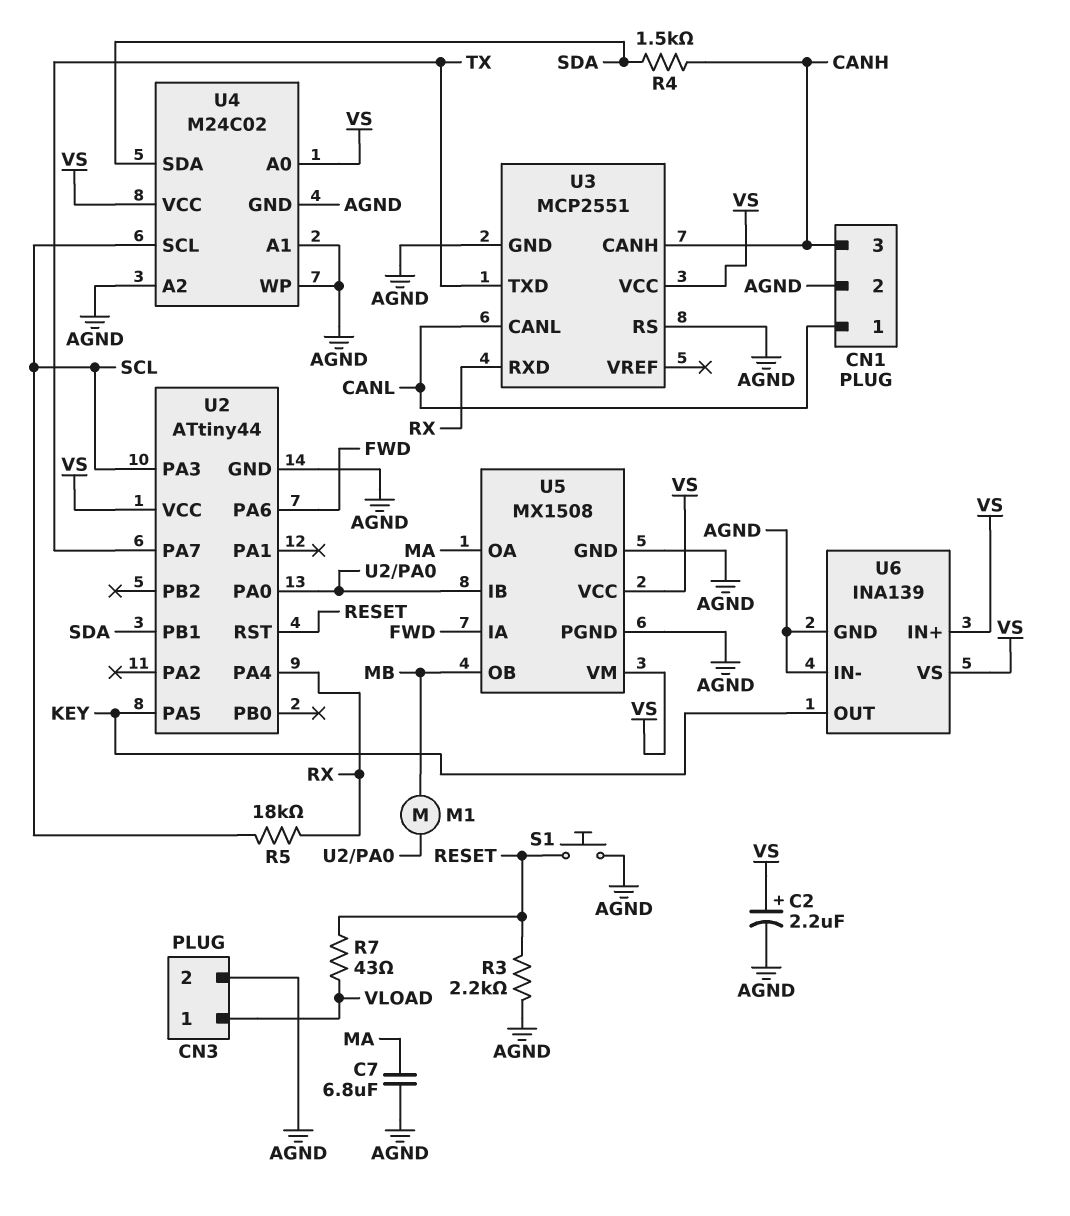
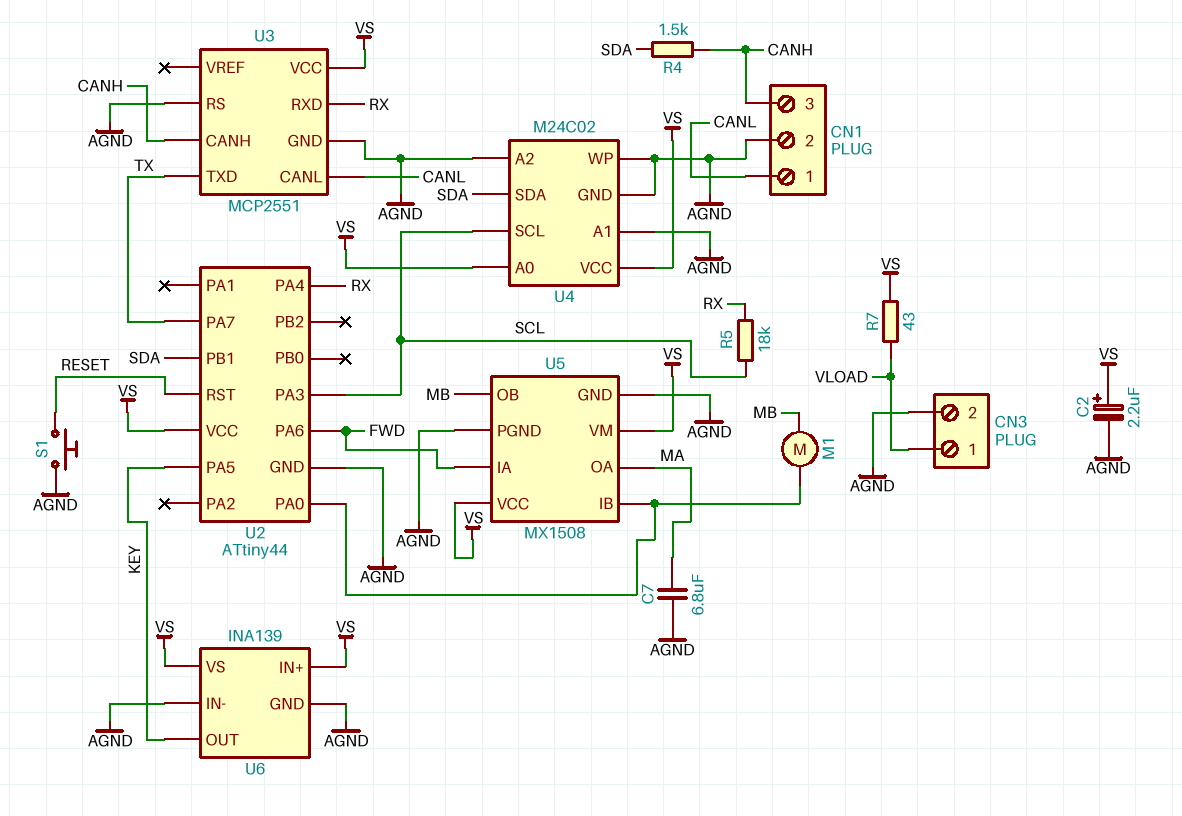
R3: 2.2k (AGND, RESET) -> none
R7: 43 (RESET, VLOAD) -> 43 (VLOAD, VS)

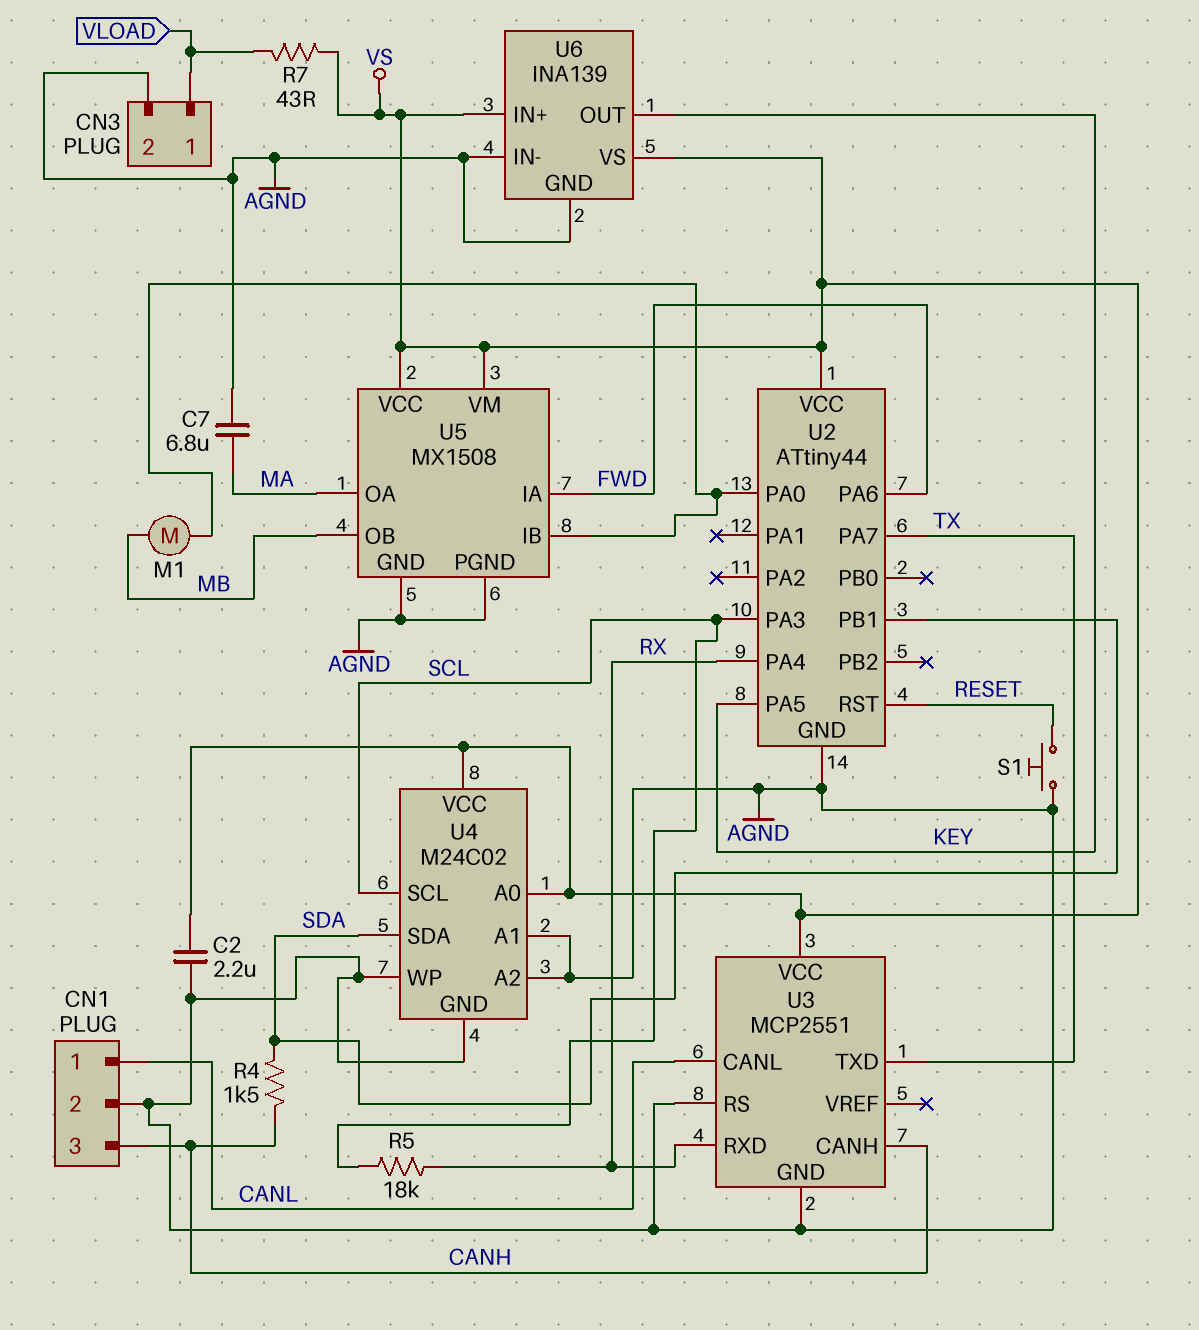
C2: 2.2uF (plus VS, minus AGND) -> 2.2uF (AGND, VS)

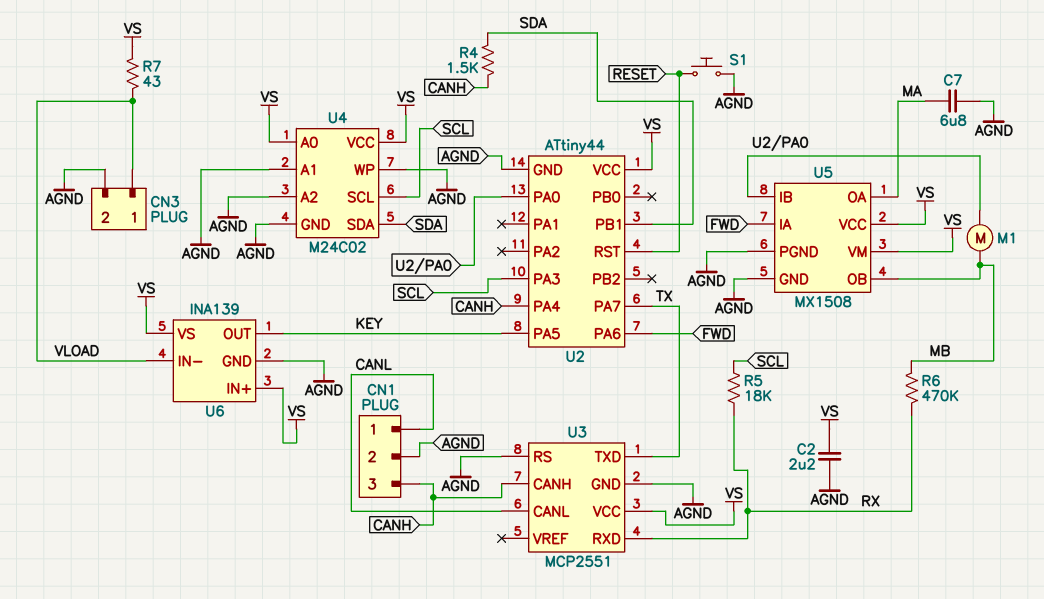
R6: none -> 470k (MB, RX)
U2 pin PA4: RX -> CANH
U6 pin IN-: AGND -> VLOAD

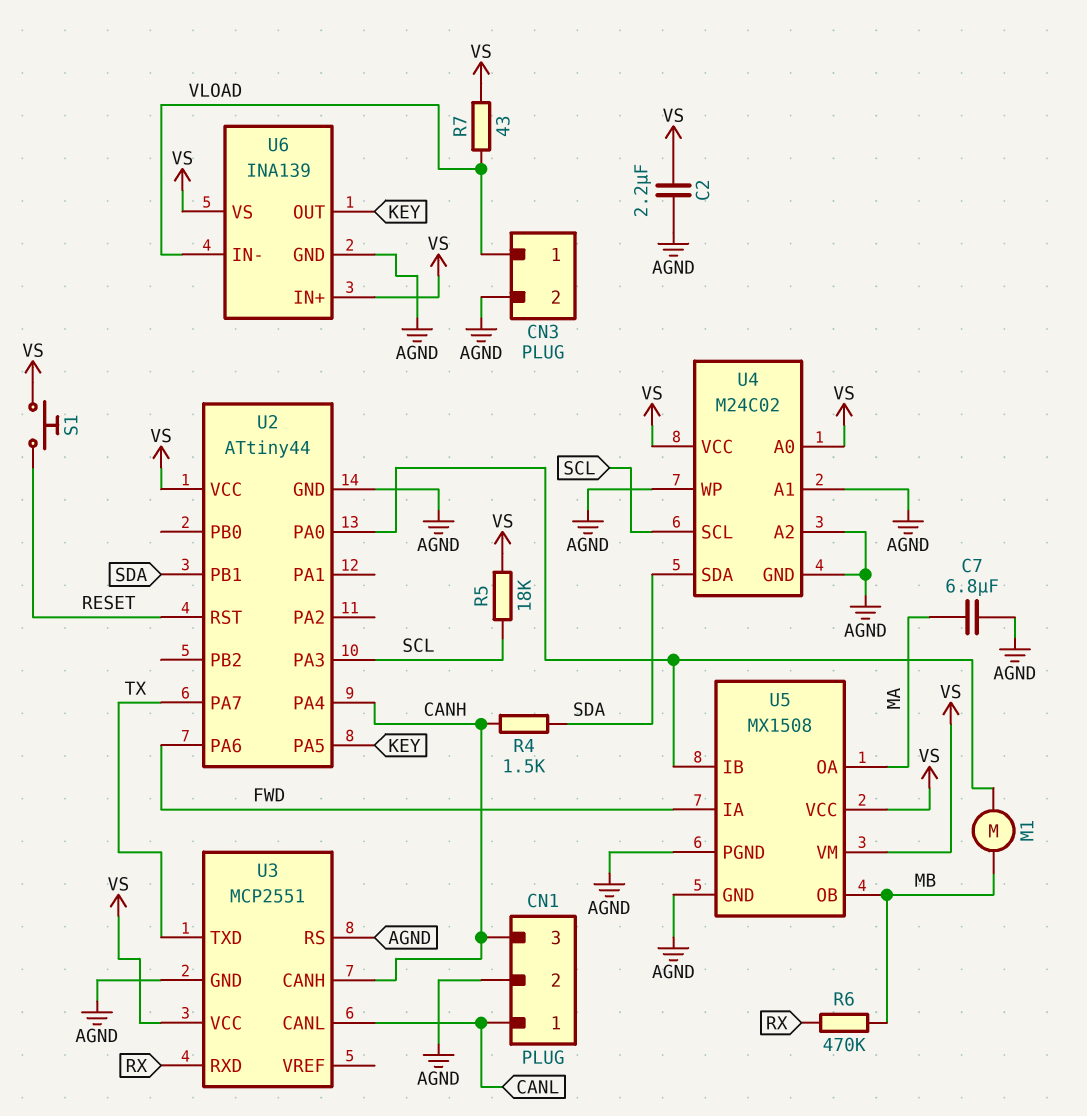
R5: 18k (RX, SCL) -> 18k (SCL, VS)
S1: button (AGND, RESET) -> button (RESET, VS)

